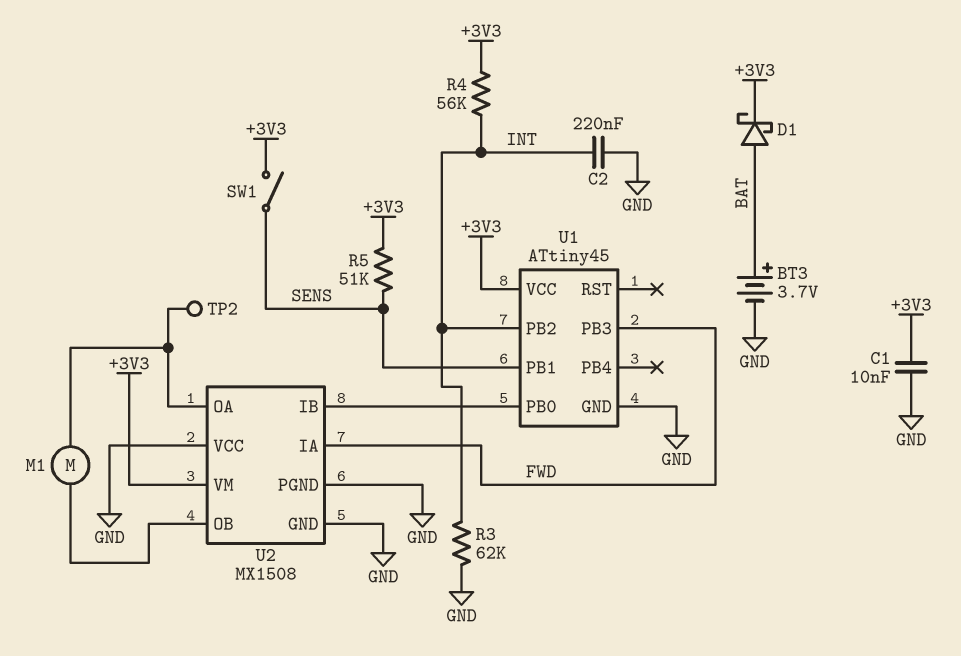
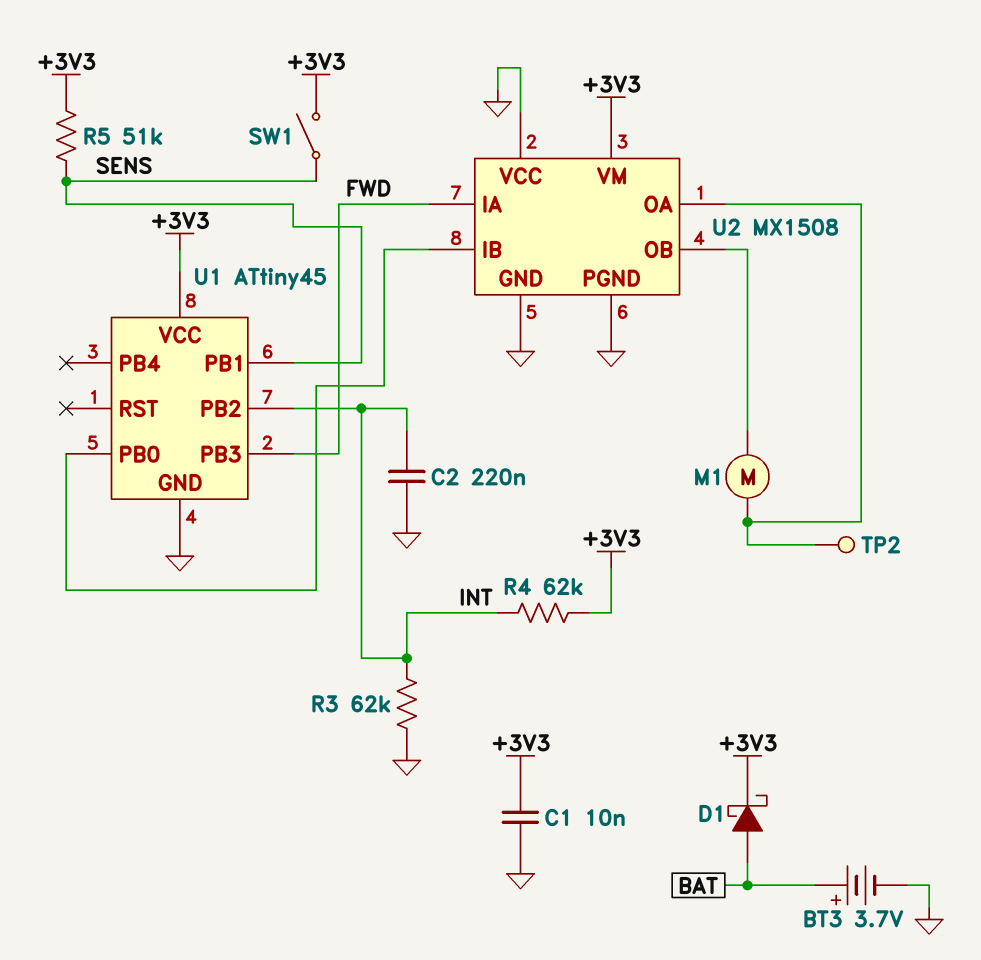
R4: 56k (+3V3, INT) -> 62k (+3V3, INT)

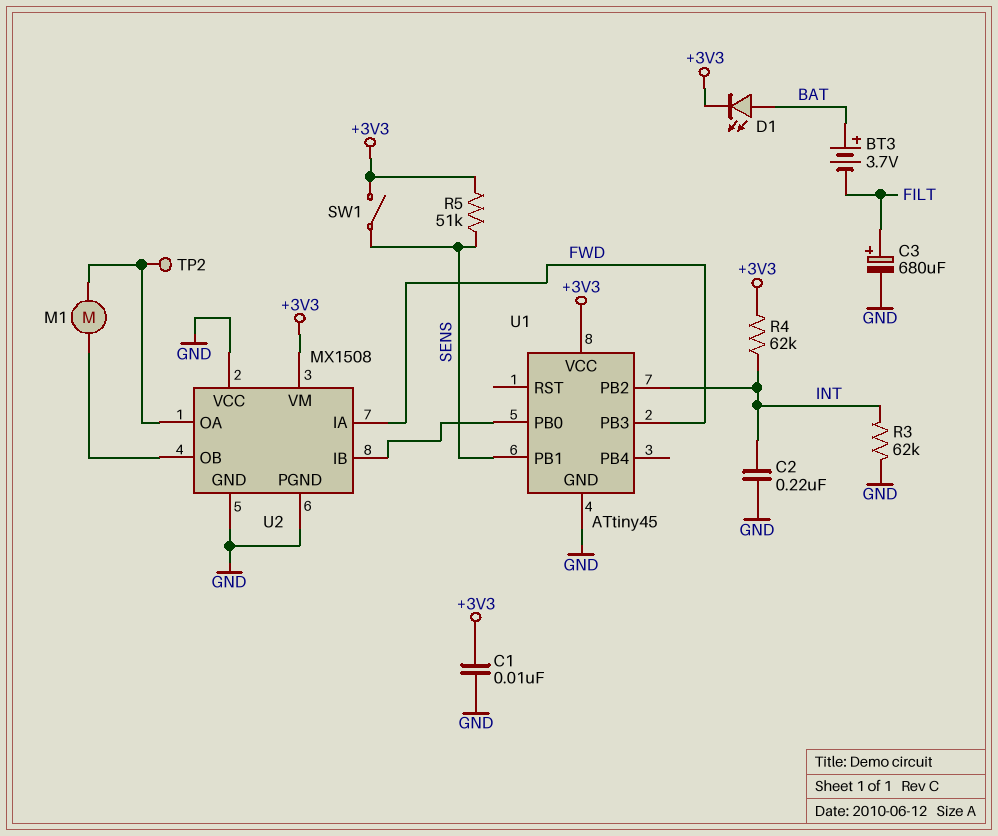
BT3: 3.7V (plus BAT, minus GND) -> 3.7V (plus BAT, minus FILT)
C3: none -> 680uF (plus FILT, minus GND)
D1: schottky (A BAT, K +3V3) -> LED (A BAT, K +3V3)

